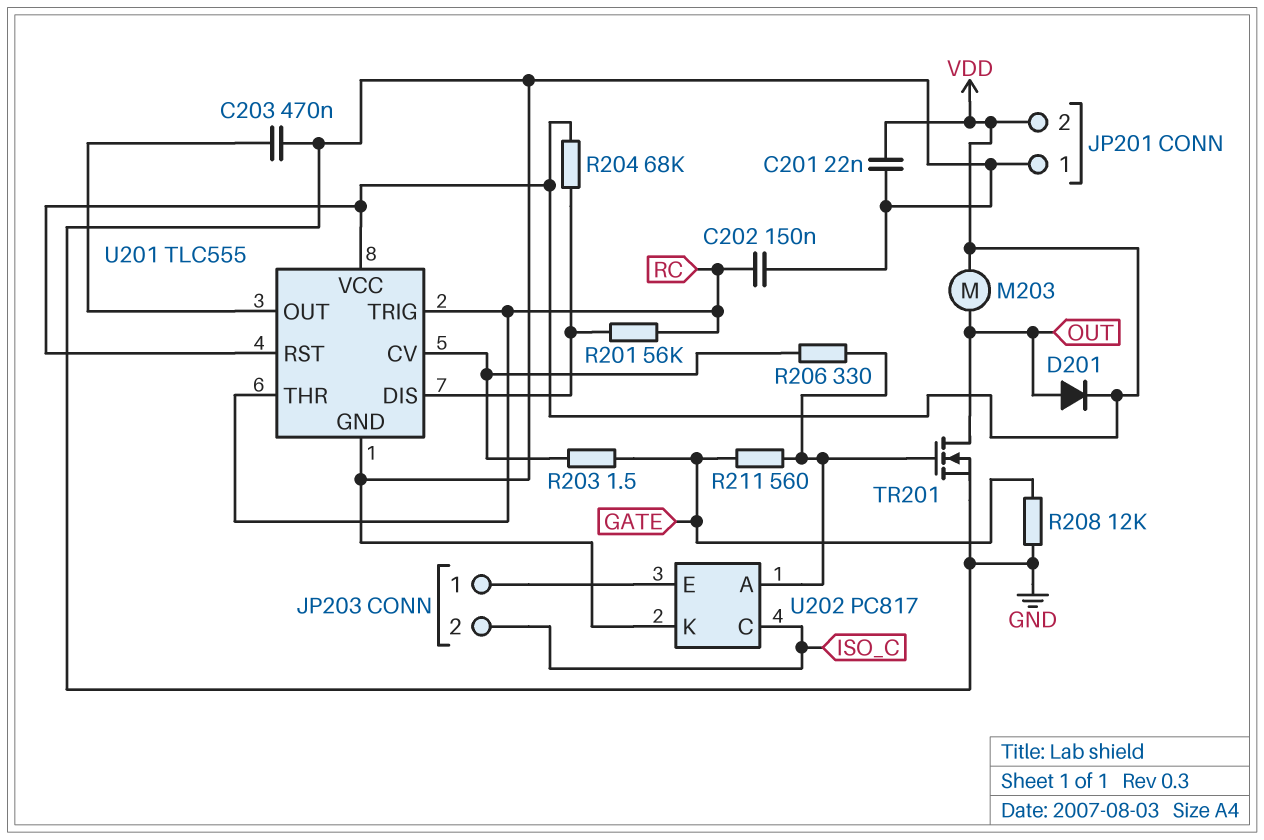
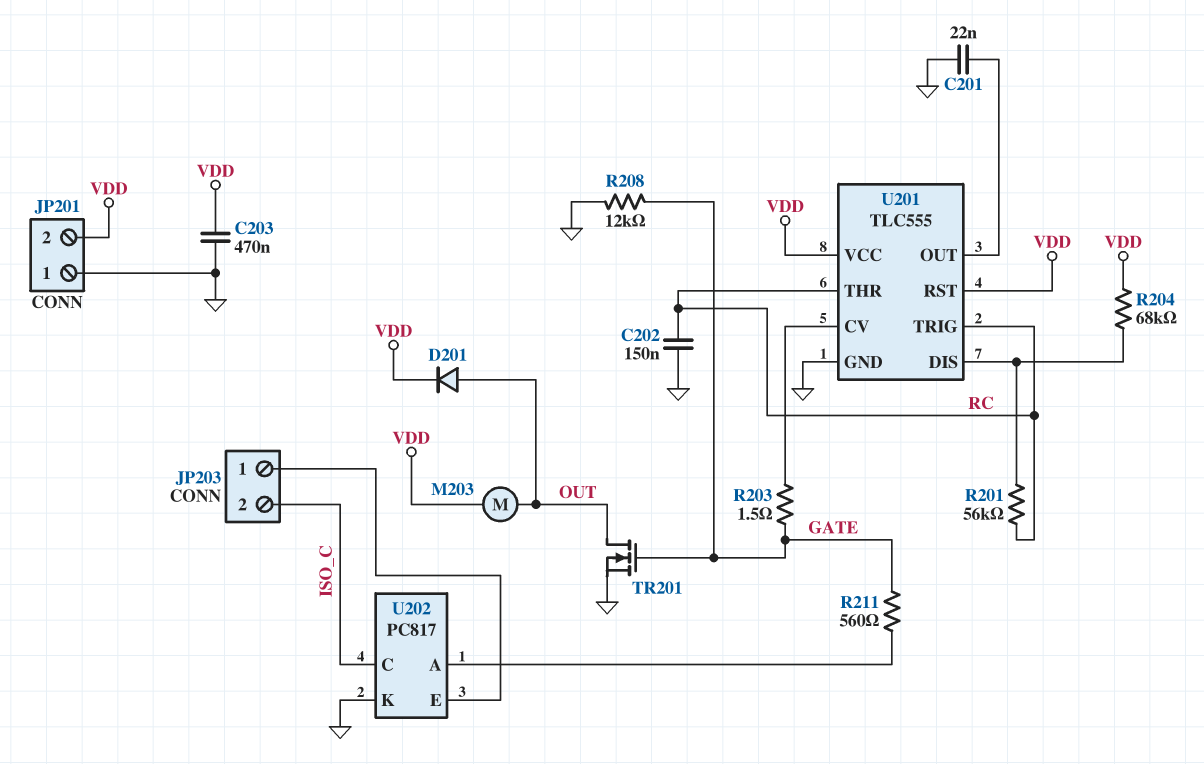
C201: 22nF (GND, VDD) -> 22nF (GND, U201/OUT)
C203: 470nF (GND, U201/OUT) -> 470nF (GND, VDD)
R206: 330 (U201/CV, U202/A) -> none
TR201: NMOS (G U202/A, D OUT, S GND) -> NMOS (G GATE, D OUT, S GND)

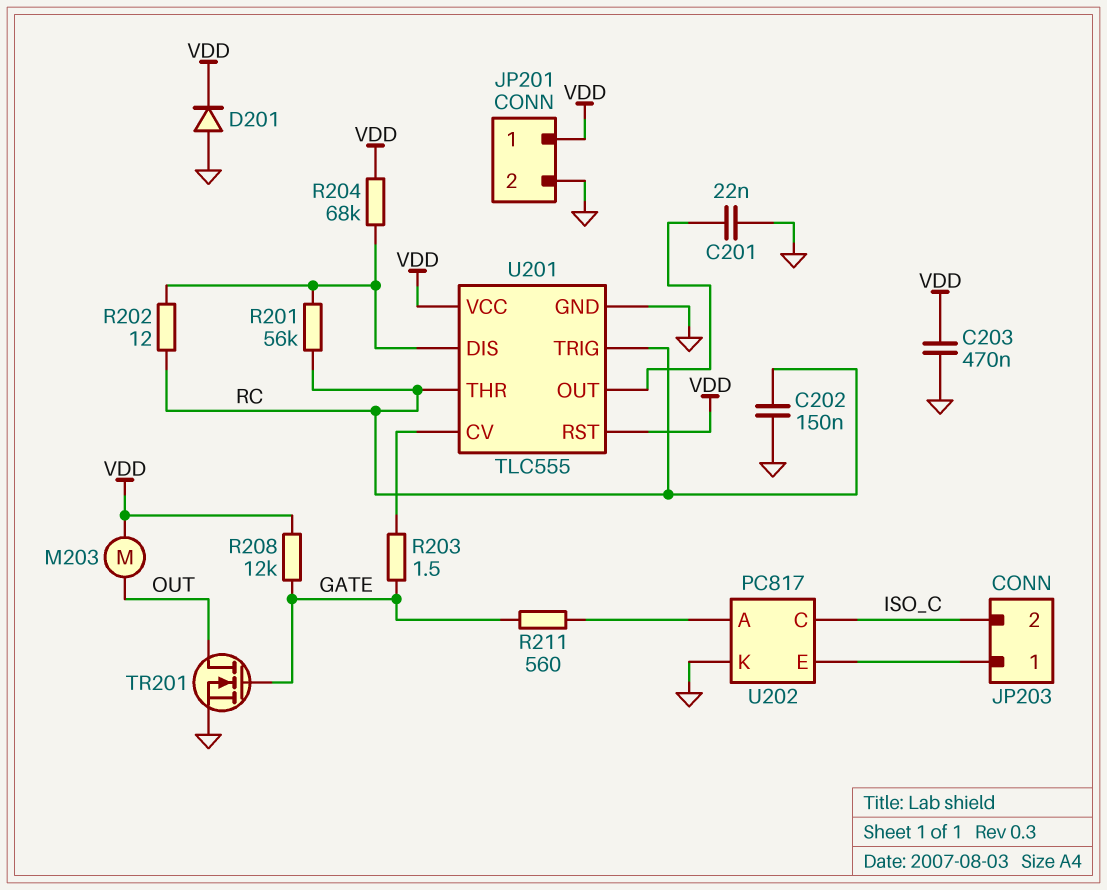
D201: diode (A OUT, K VDD) -> diode (A GND, K VDD)
JP201 pin 1: GND -> VDD
JP201 pin 2: VDD -> GND
R202: none -> 12 (RC, U201/DIS)
R208: 12k (GATE, GND) -> 12k (GATE, VDD)

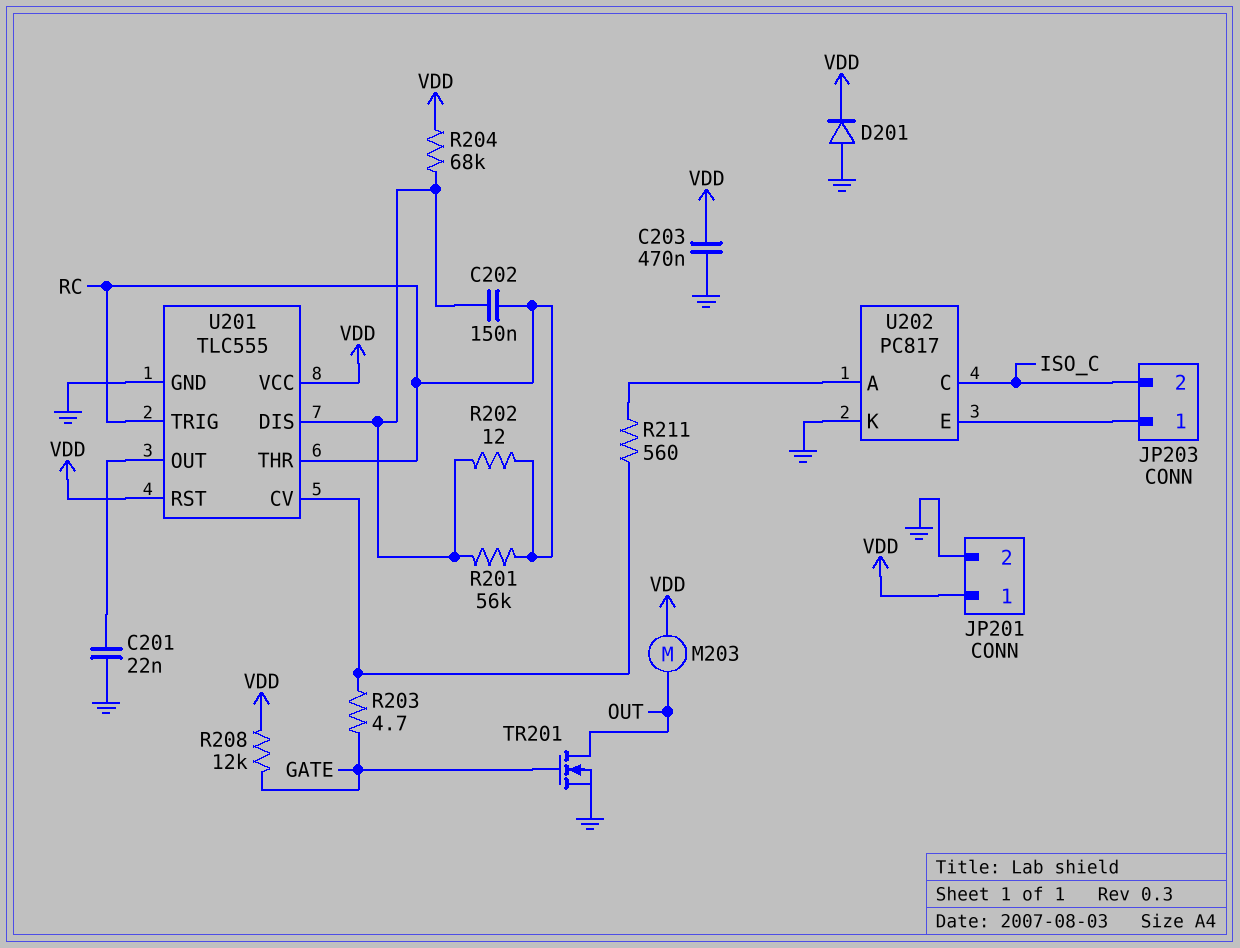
C202: 150nF (GND, RC) -> 150nF (RC, U201/DIS)
R203: 1.5 (GATE, U201/CV) -> 4.7 (GATE, U201/CV)
R211: 560 (GATE, U202/A) -> 560 (U201/CV, U202/A)

